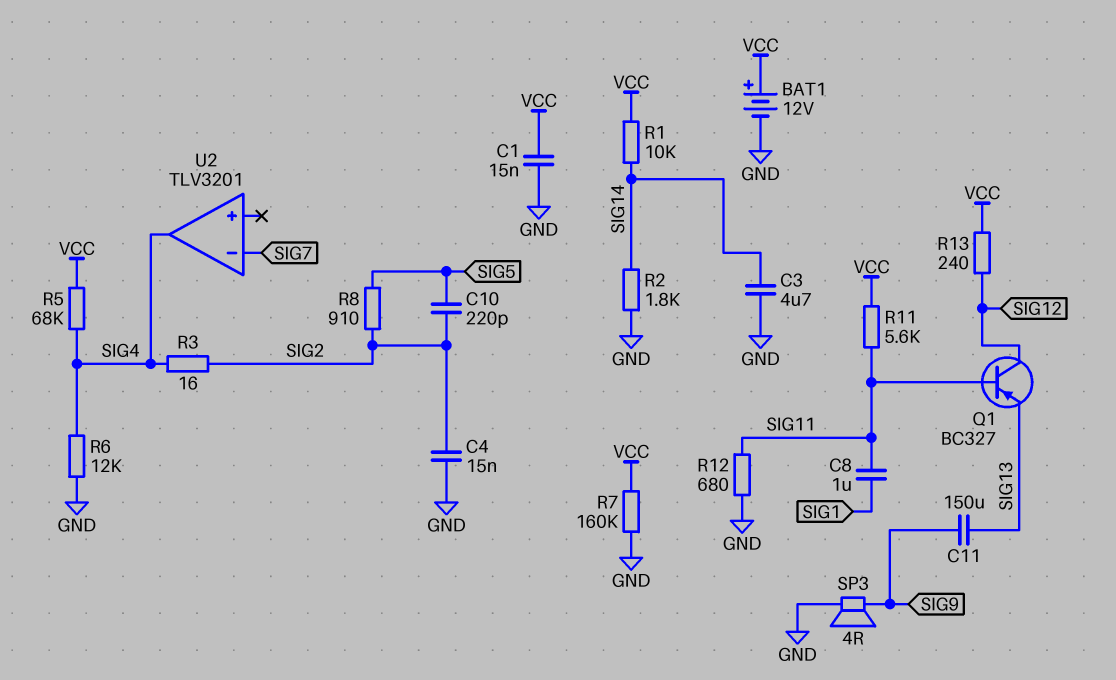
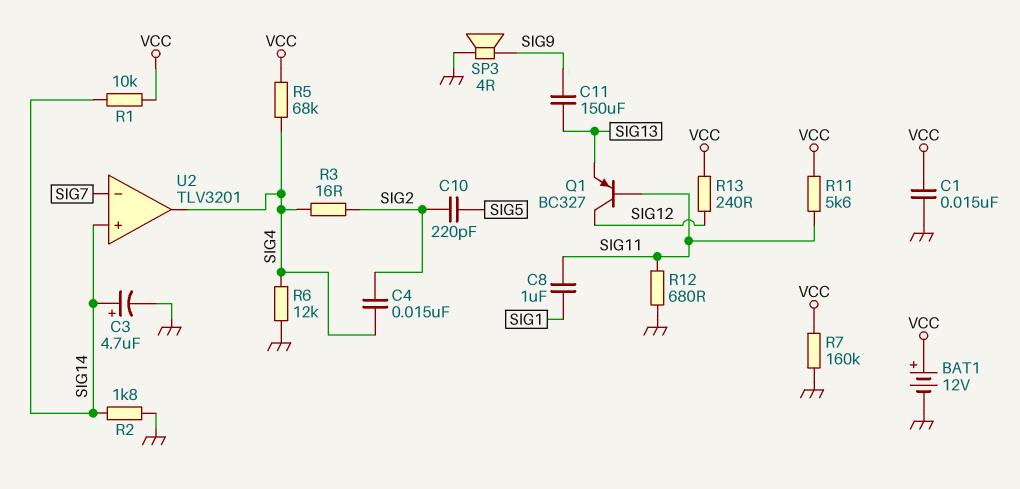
C3: 4.7uF (GND, SIG14) -> 4.7uF (plus SIG14, minus GND)
C4: 15nF (GND, SIG2) -> 15nF (SIG2, SIG4)
R8: 910 (SIG2, SIG5) -> none
U2 pin in+: none -> SIG14

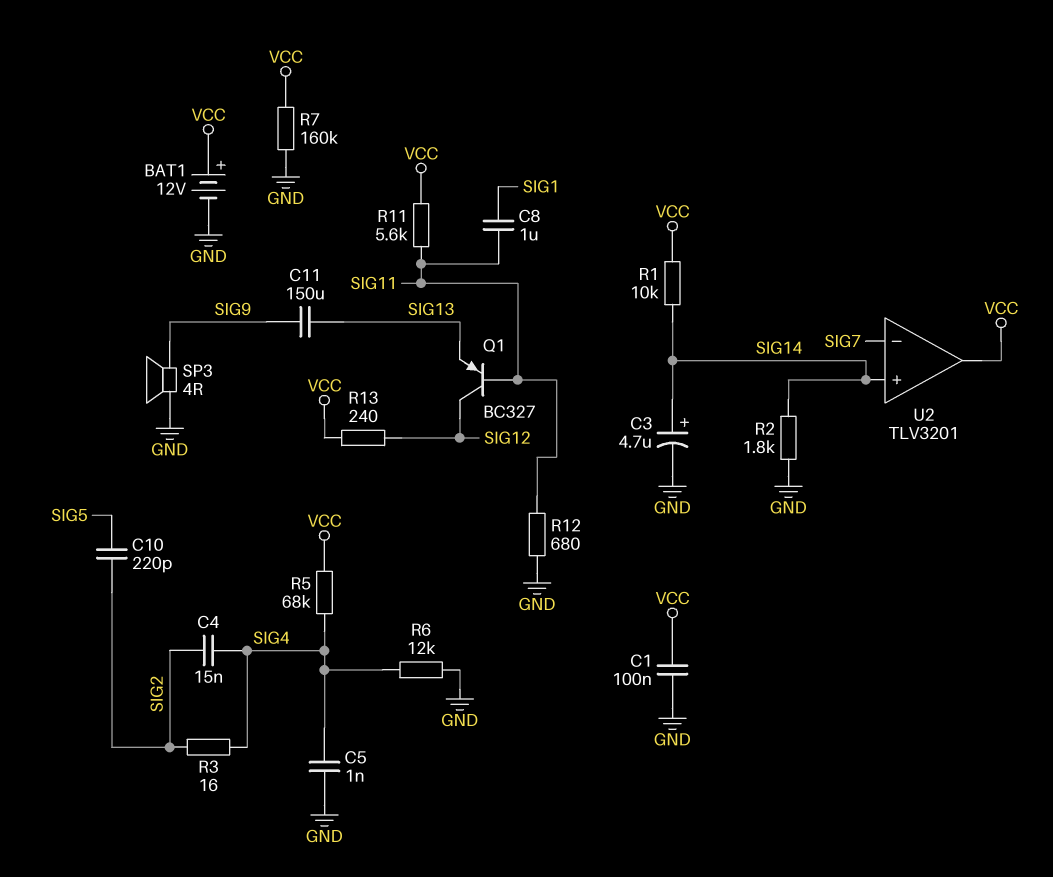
C1: 15nF (GND, VCC) -> 100nF (GND, VCC)
C5: none -> 1nF (GND, SIG4)
U2 pin out: SIG4 -> VCC

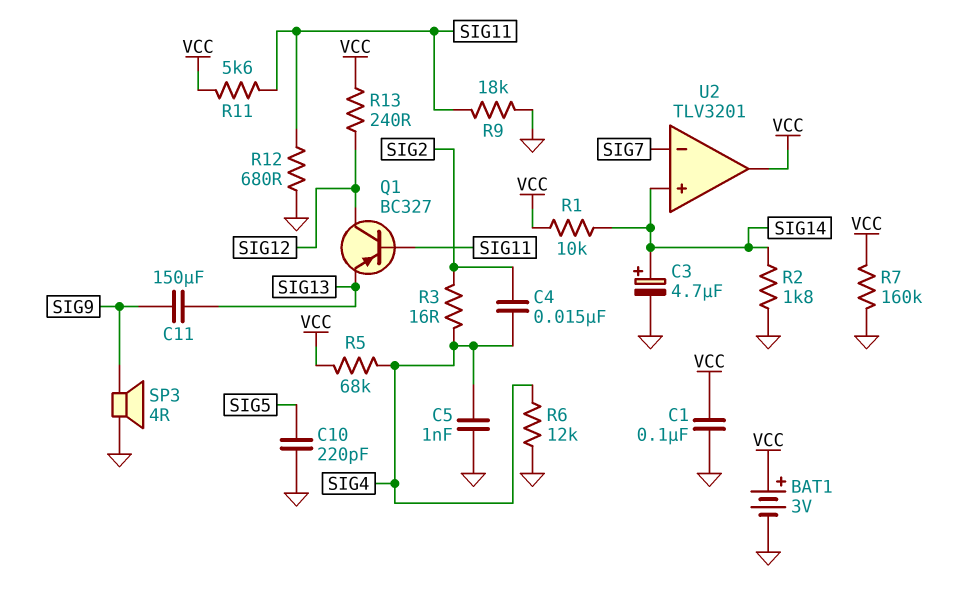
BAT1: 12V (plus VCC, minus GND) -> 3V (plus VCC, minus GND)
C8: 1uF (SIG1, SIG11) -> none
C10: 220pF (SIG2, SIG5) -> 220pF (GND, SIG5)
R9: none -> 18k (GND, SIG11)

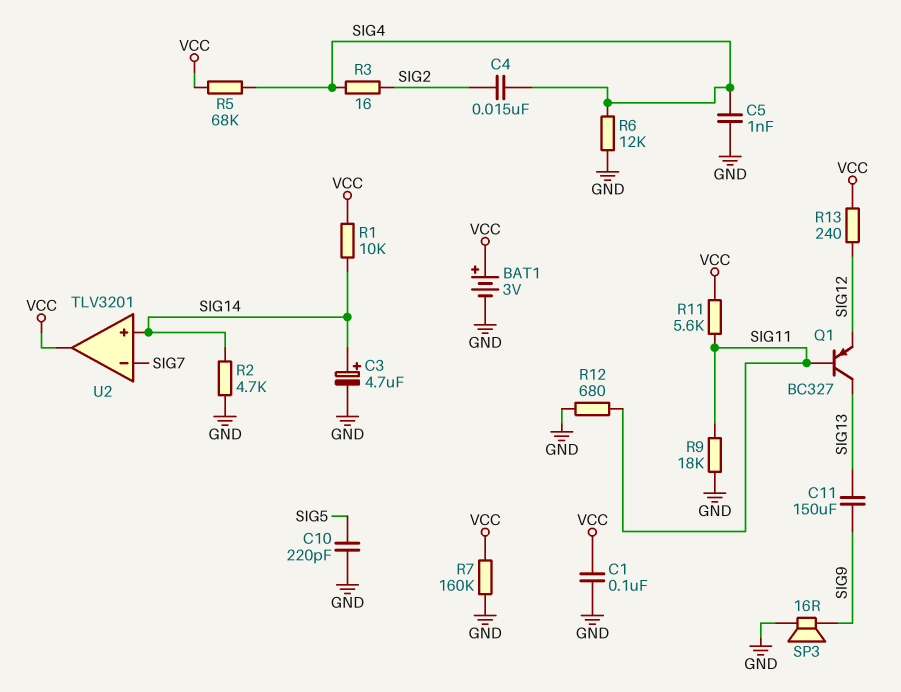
Q1: PNP BC327 (B SIG11, C SIG12, E SIG13) -> PNP BC327 (B SIG11, C SIG13, E SIG12)
R2: 1.8k (GND, SIG14) -> 4.7k (GND, SIG14)
SP3: speaker 4R (GND, SIG9) -> speaker 16R (GND, SIG9)

